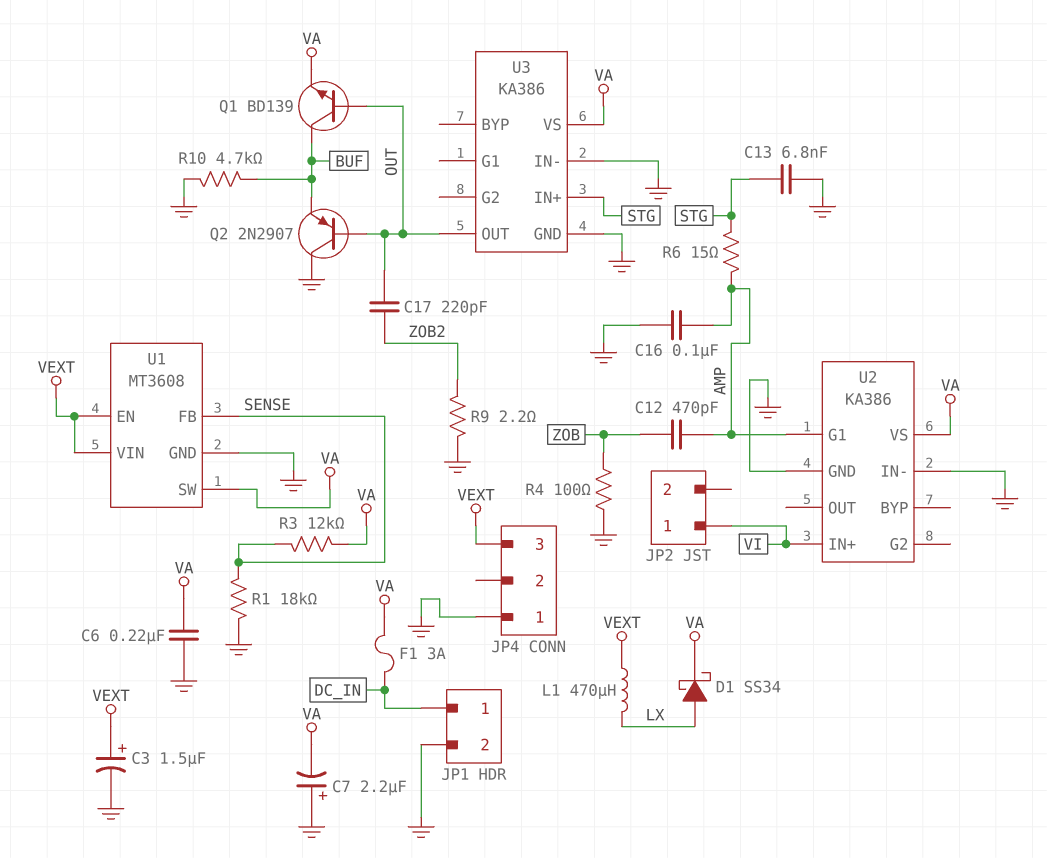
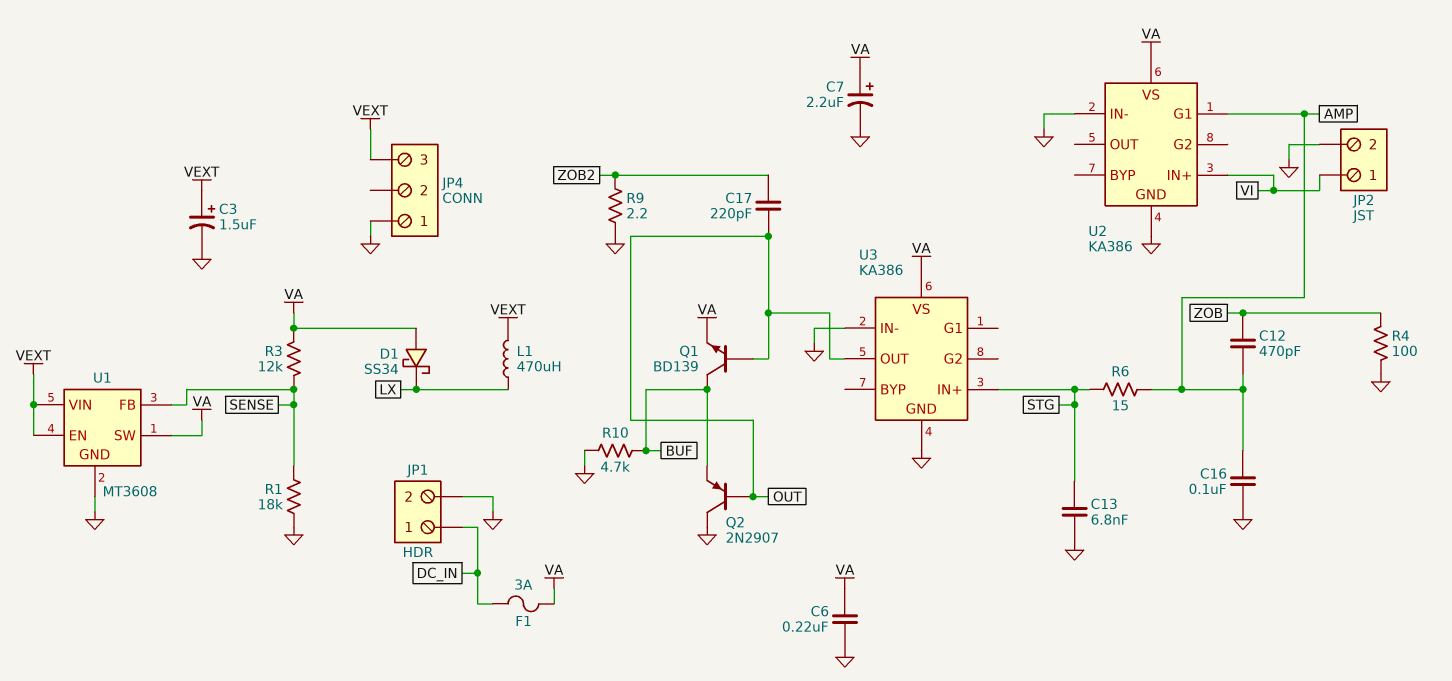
C7: 2.2uF (plus GND, minus VA) -> 2.2uF (plus VA, minus GND)
D1: schottky SS34 (A LX, K VA) -> schottky SS34 (A VA, K LX)
JP2 pin 2: none -> GND

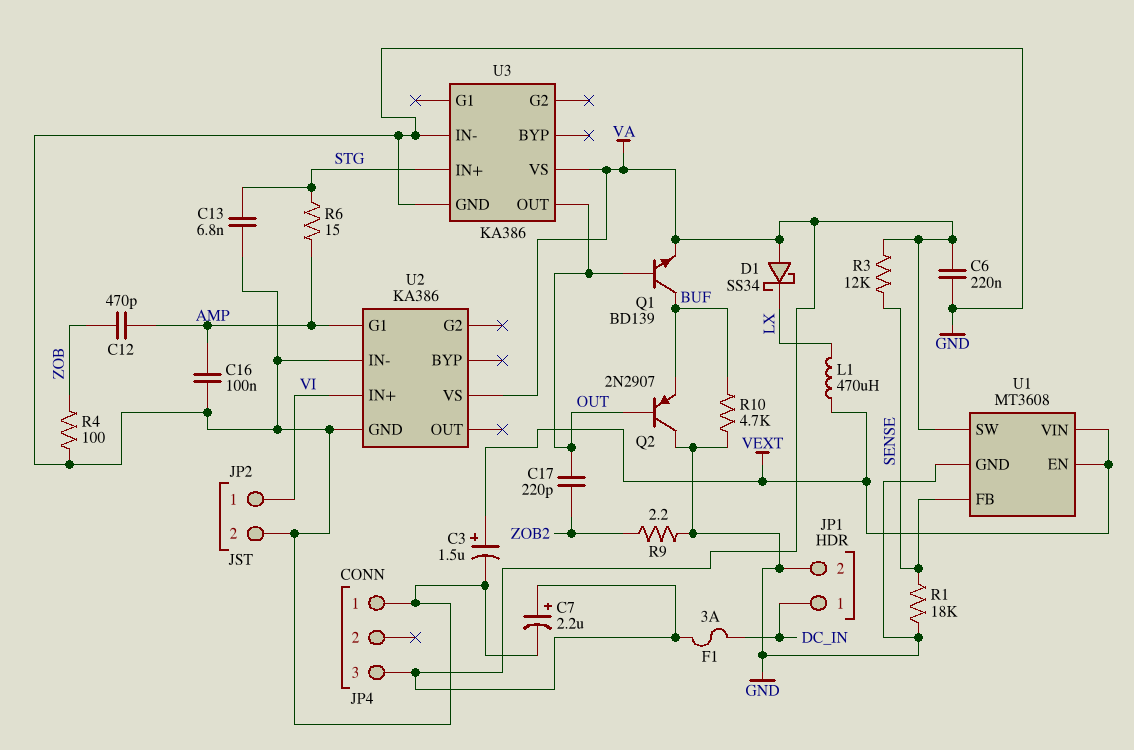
JP4 pin 3: VEXT -> VA

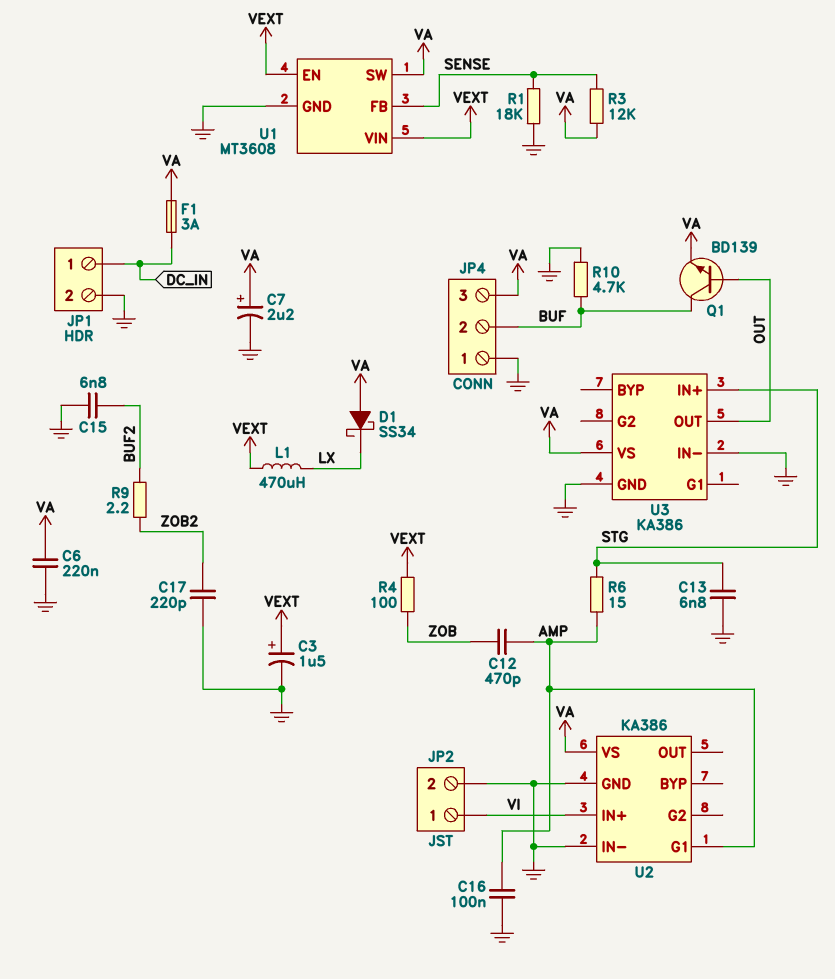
C15: none -> 6.8nF (BUF2, GND)
C17: 220pF (OUT, ZOB2) -> 220pF (GND, ZOB2)
JP4 pin 2: none -> BUF
Q2: PNP 2N2907 (B OUT, C GND, E BUF) -> none
R4: 100 (GND, ZOB) -> 100 (VEXT, ZOB)
R9: 2.2 (GND, ZOB2) -> 2.2 (BUF2, ZOB2)

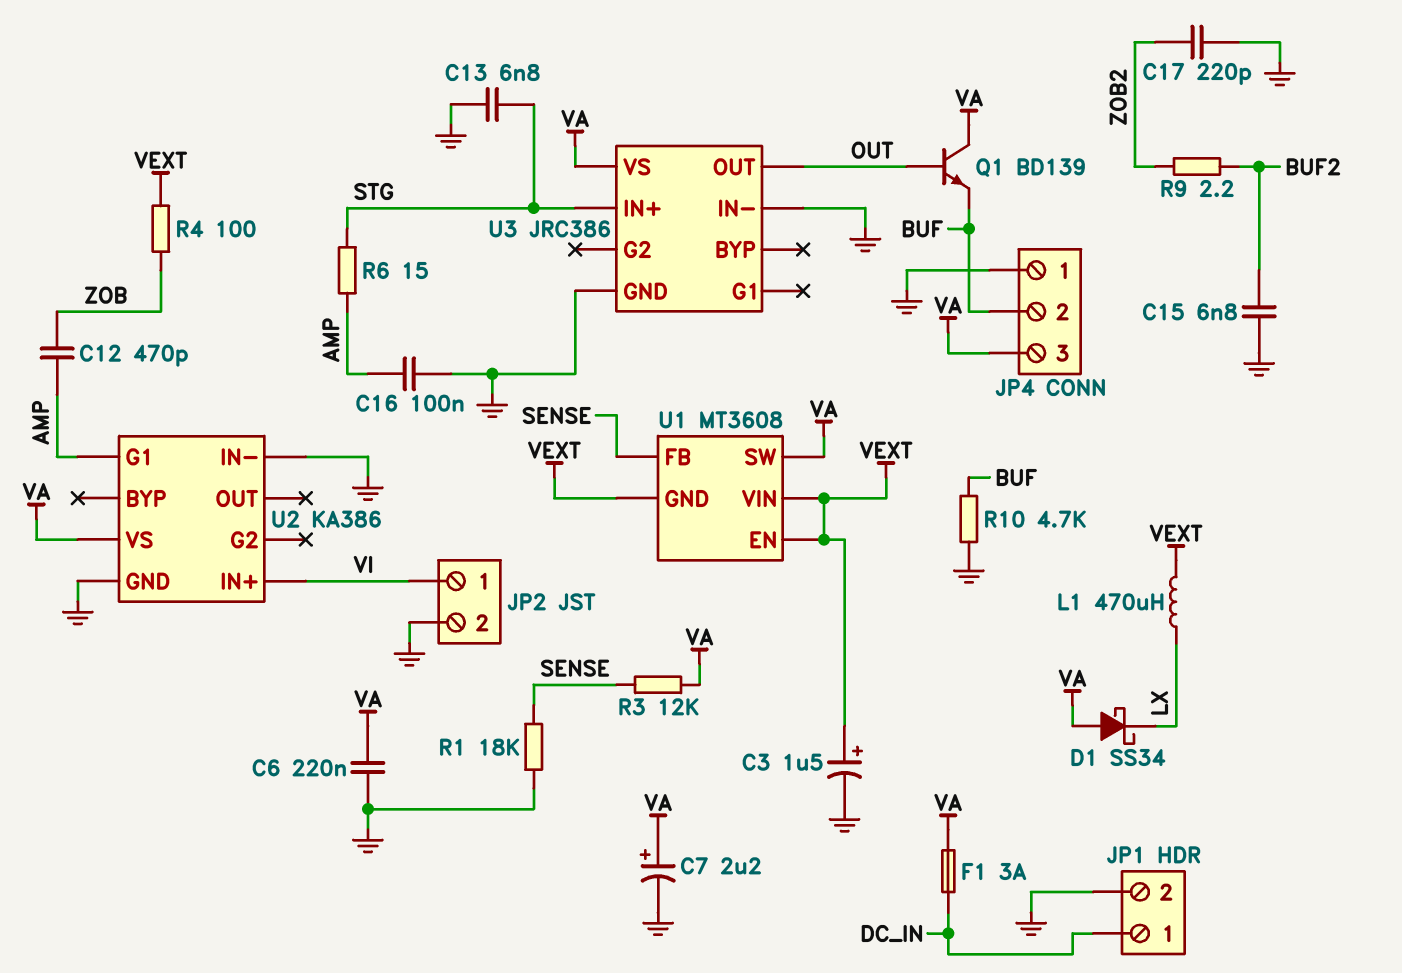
Q1: NPN BD139 (B OUT, C BUF, E VA) -> NPN BD139 (B OUT, C VA, E BUF)
U1 pin GND: GND -> VEXT
U3: KA386 -> JRC386

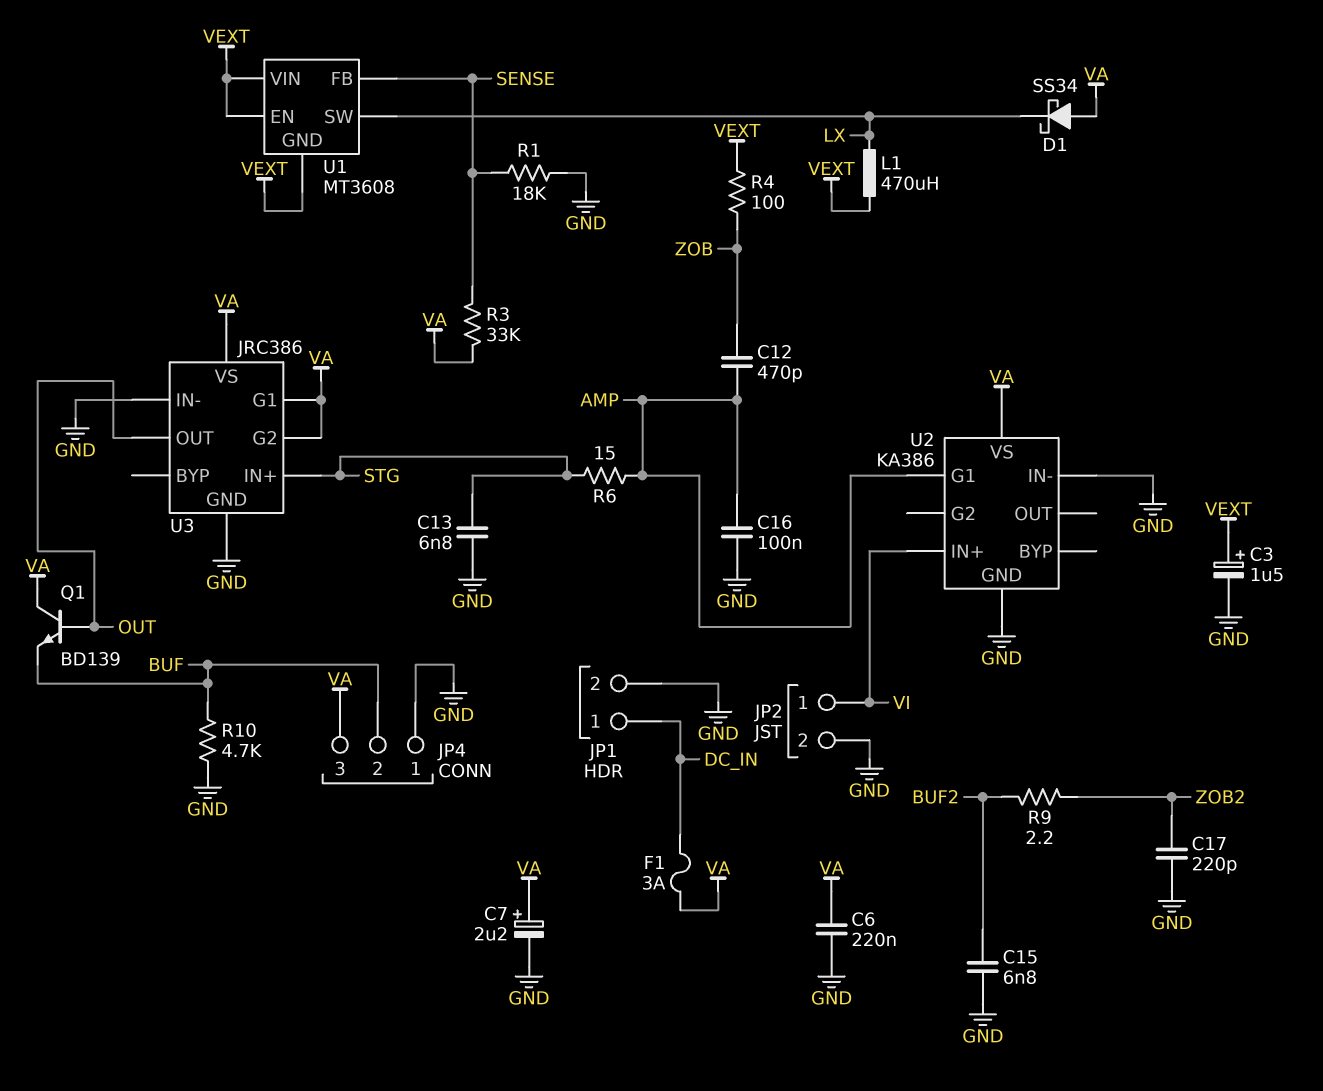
R3: 12k (SENSE, VA) -> 33k (SENSE, VA)
U1 pin SW: VA -> LX
U3 pin G1: none -> VA
U3 pin G2: none -> VA

